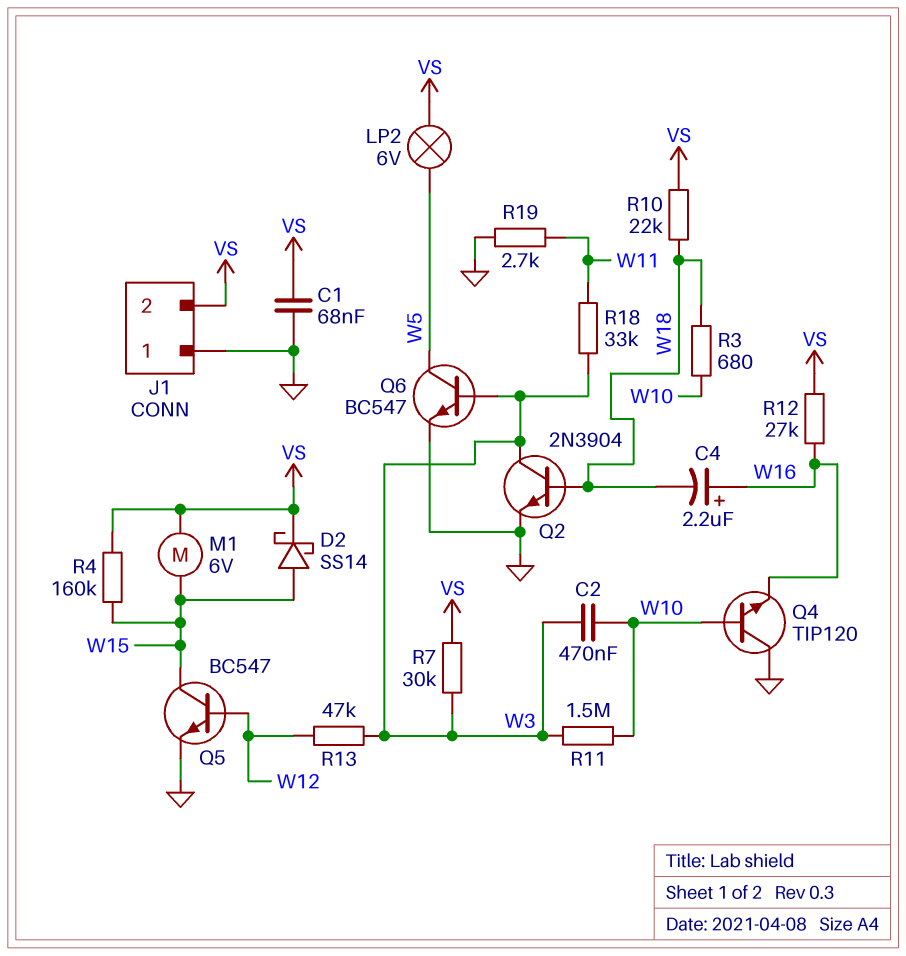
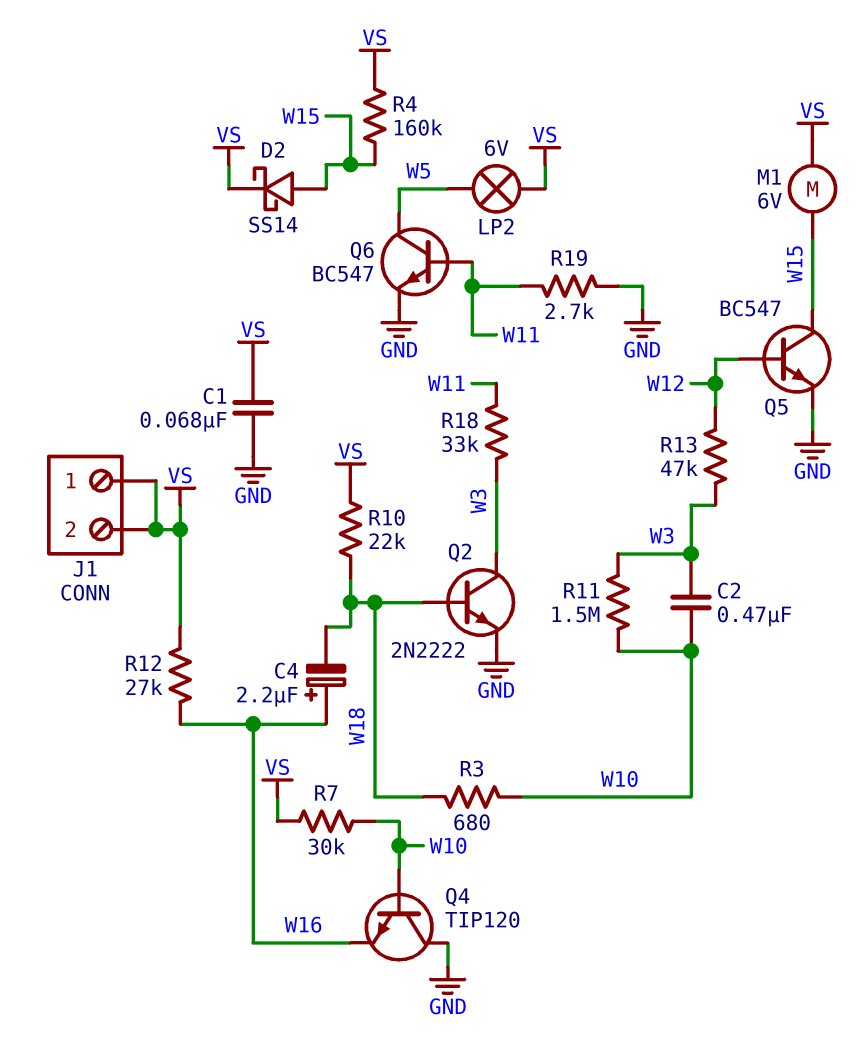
J1 pin 1: GND -> VS
Q2: NPN 2N3904 (B W18, C W3, E GND) -> NPN 2N2222 (B W18, C W3, E GND)
Q6: NPN BC547 (B W3, C W5, E GND) -> NPN BC547 (B W11, C W5, E GND)
R7: 30k (VS, W3) -> 30k (VS, W10)

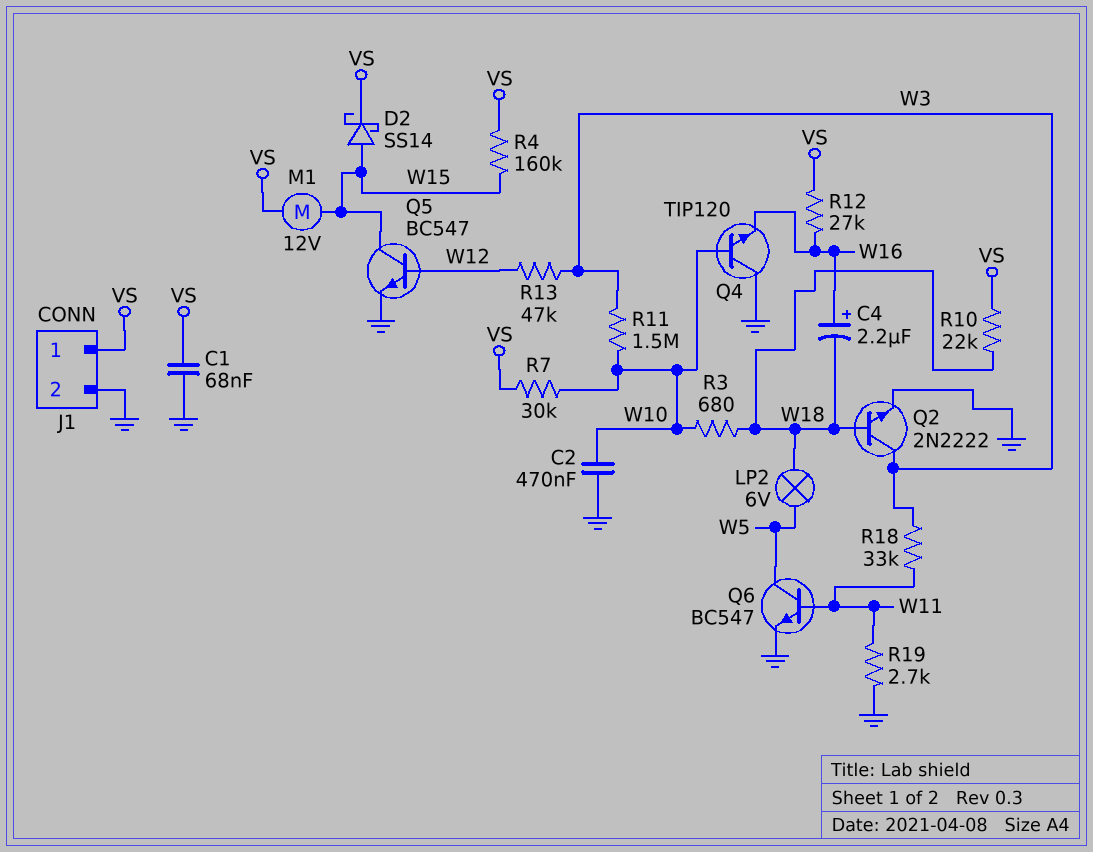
C2: 470nF (W3, W10) -> 470nF (GND, W10)
J1 pin 2: VS -> GND
LP2: lamp 6V (VS, W5) -> lamp 6V (W5, W18)
M1: motor 6V (VS, W15) -> motor 12V (VS, W15)

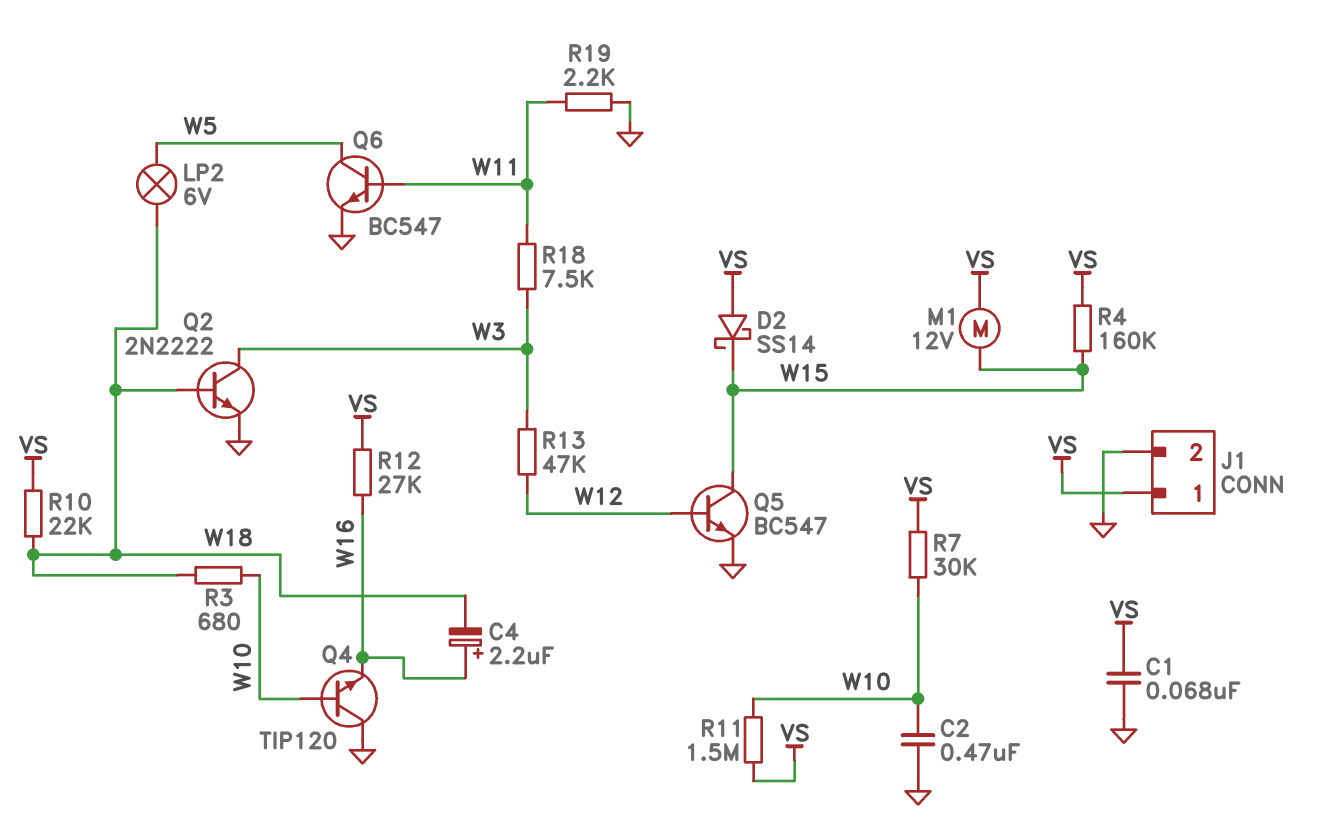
D2: schottky SS14 (A W15, K VS) -> schottky SS14 (A VS, K W15)
R11: 1.5M (W3, W10) -> 1.5M (VS, W10)
R18: 33k (W3, W11) -> 7.5k (W3, W11)
R19: 2.7k (GND, W11) -> 2.2k (GND, W11)

